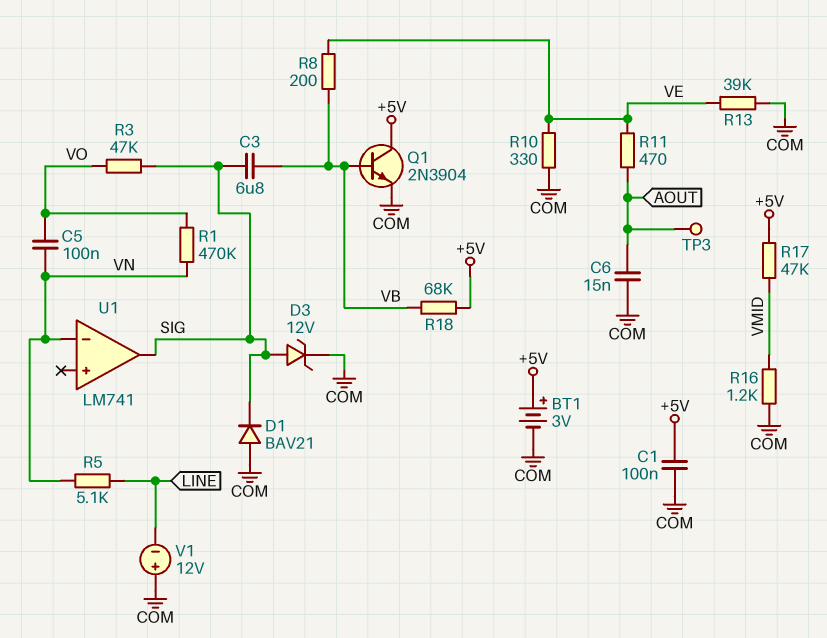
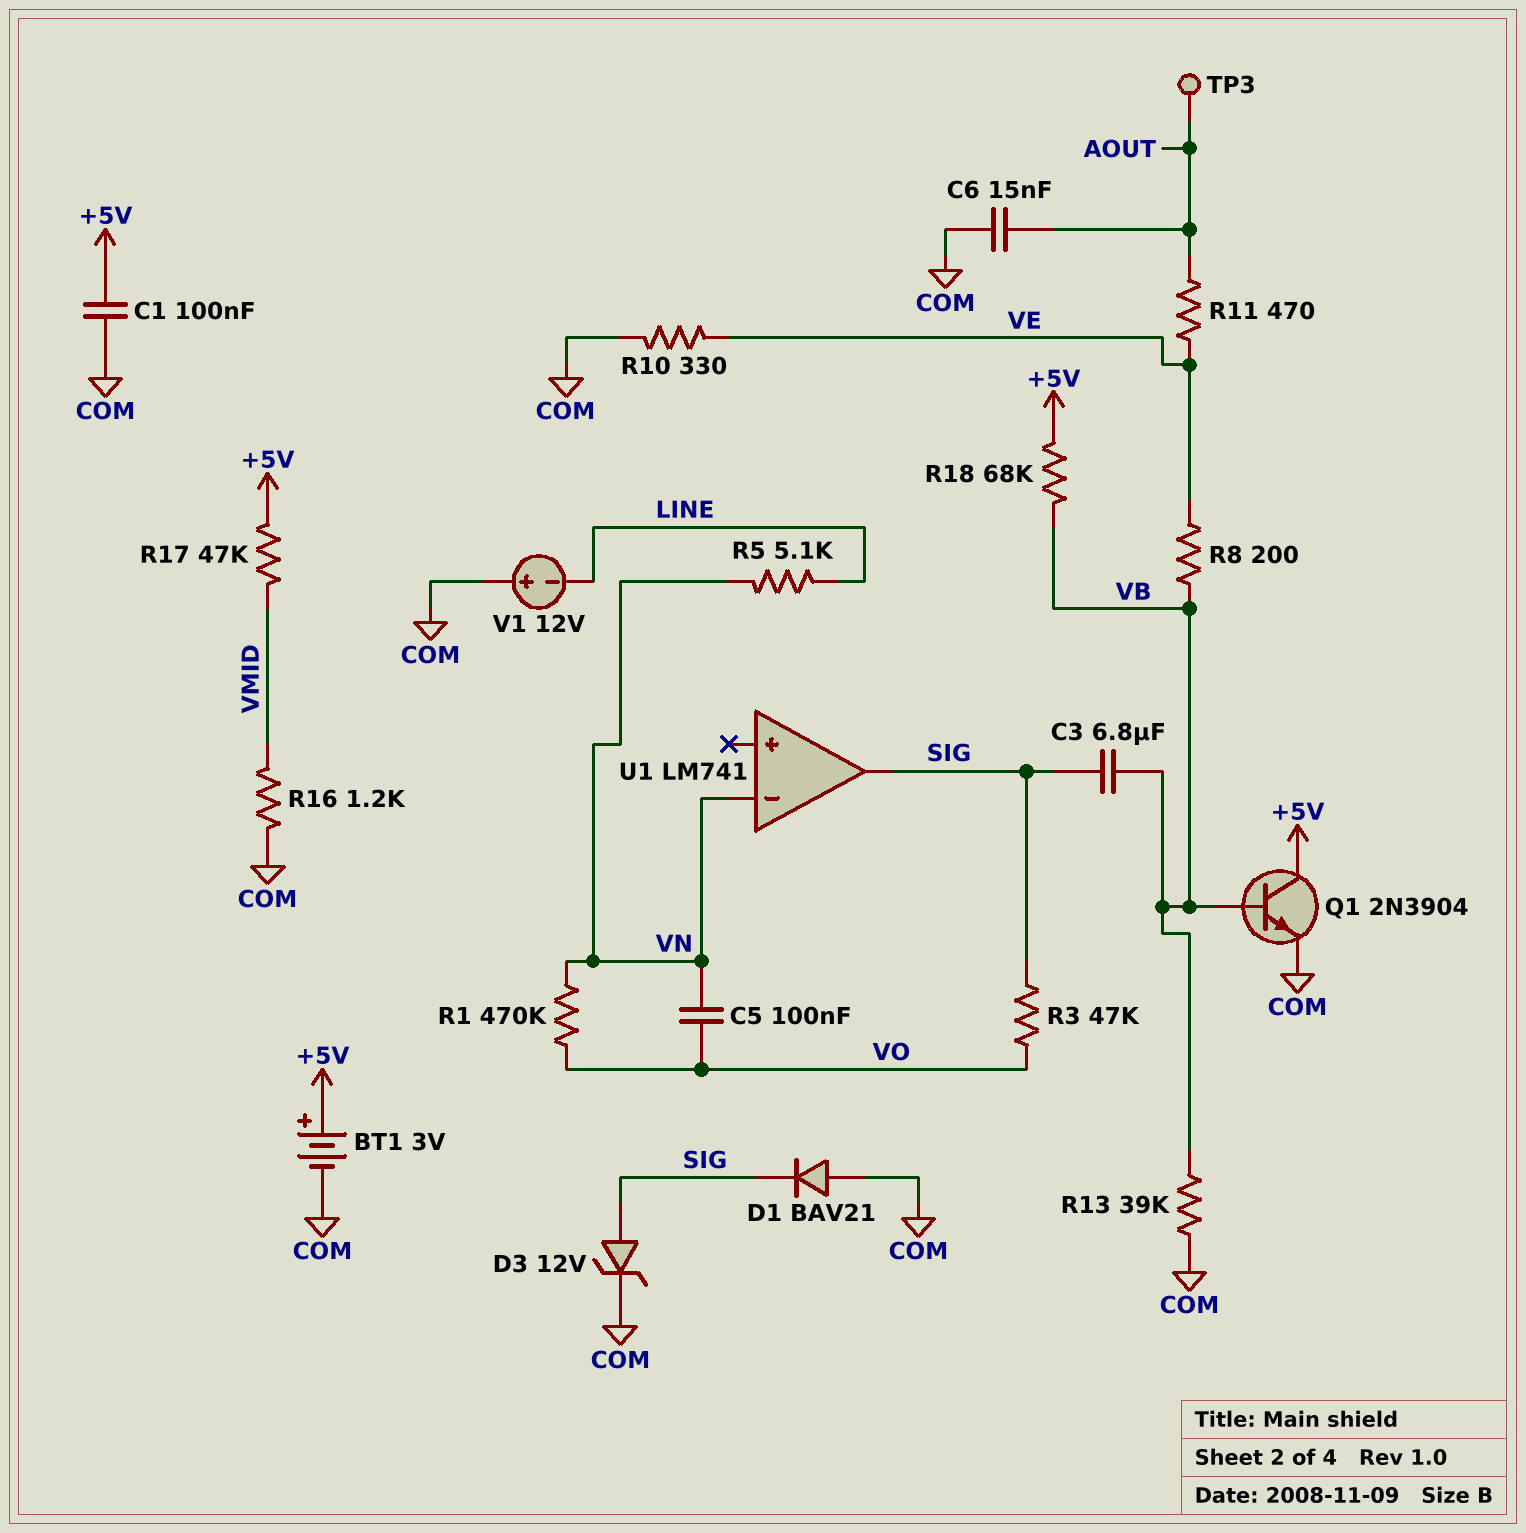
R13: 39k (COM, VE) -> 39k (COM, VB)

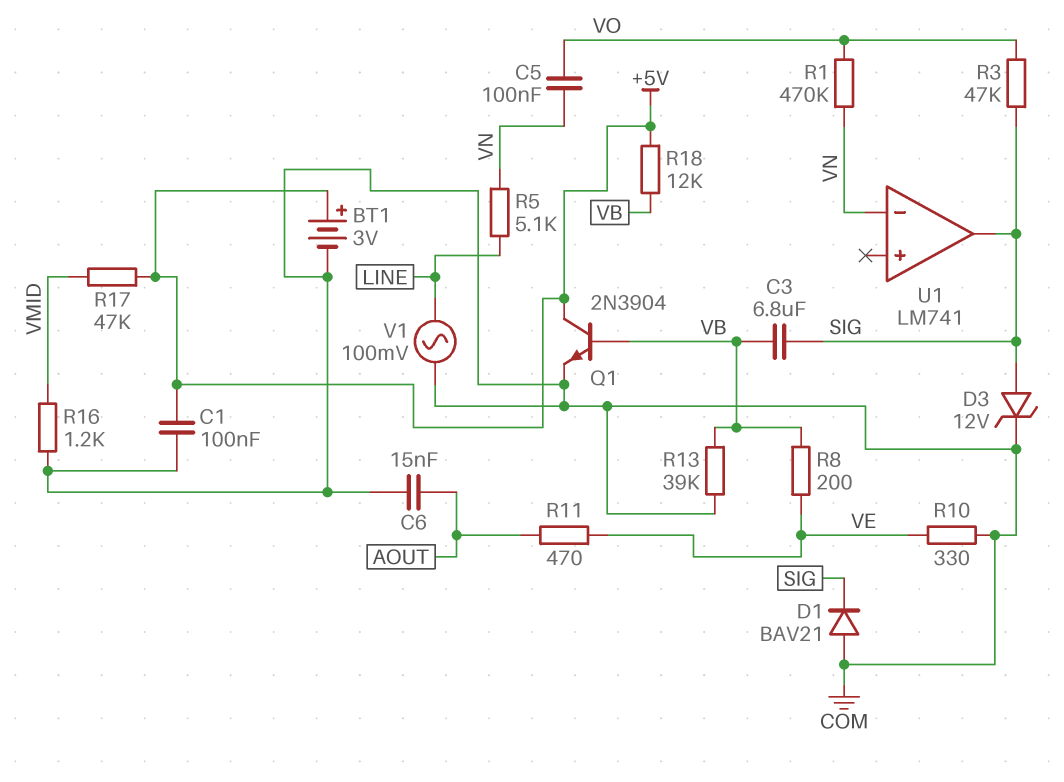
R18: 68k (+5V, VB) -> 12k (+5V, VB)
TP3: test point (AOUT) -> none
V1: 12V (plus COM, minus LINE) -> AC 100mV (COM, LINE)

